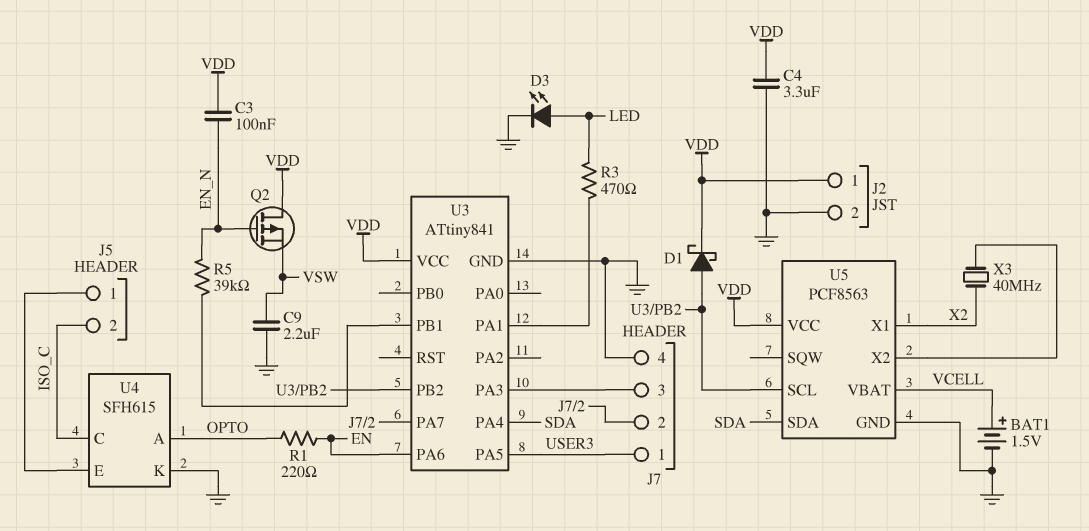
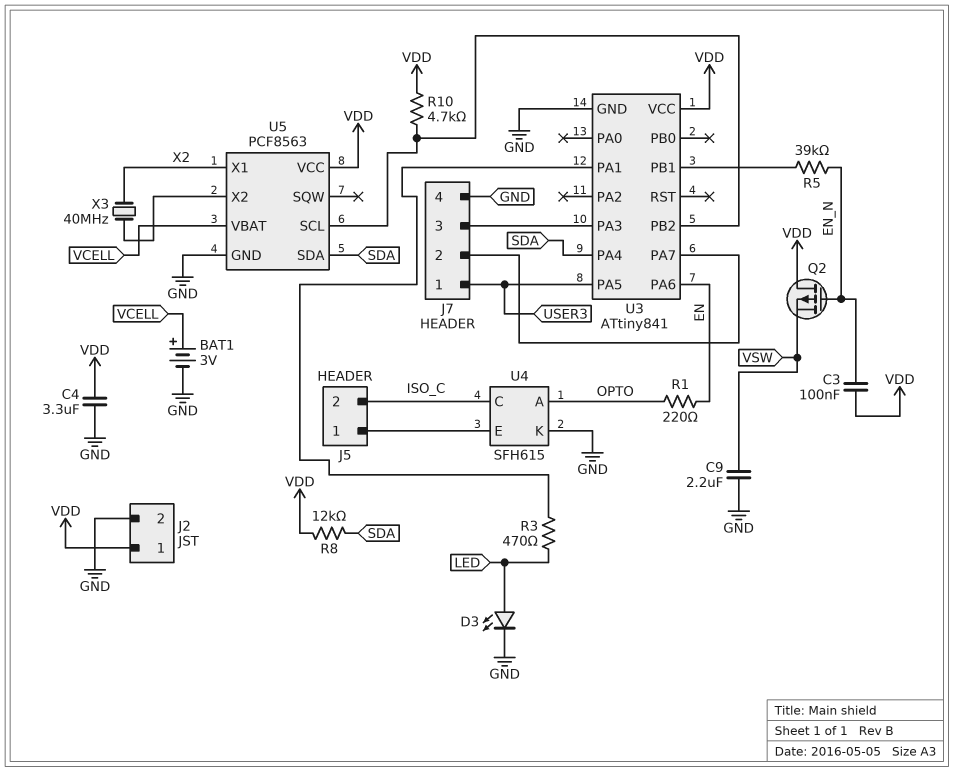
BAT1: 1.5V (plus VCELL, minus GND) -> 3V (plus VCELL, minus GND)
D1: schottky (A U3/PB2, K VDD) -> none
R8: none -> 12k (SDA, VDD)
R10: none -> 4.7k (U3/PB2, VDD)

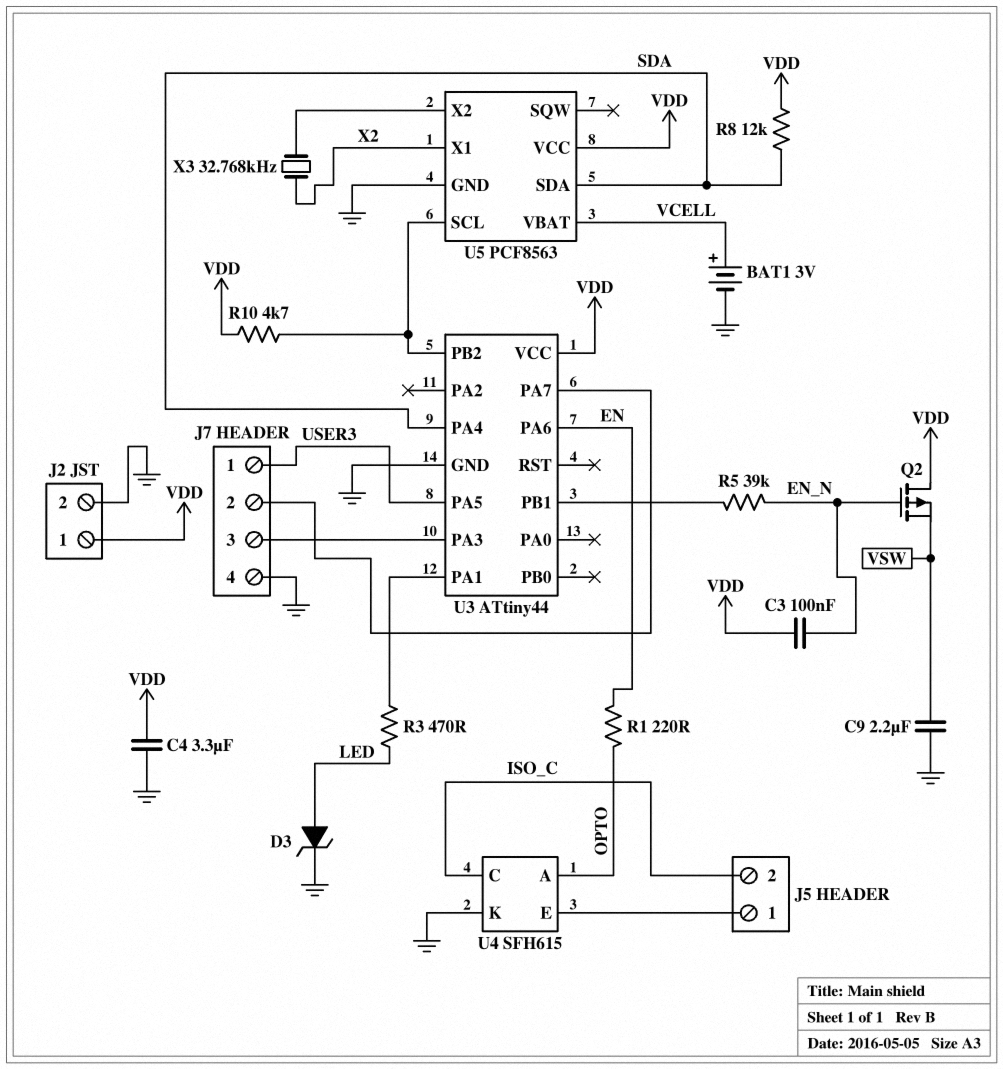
D3: LED (A LED, K GND) -> zener (A LED, K GND)
U3: ATtiny841 -> ATtiny44
X3: 40MHz (U5/X2, X2) -> 32.768kHz (U5/X2, X2)

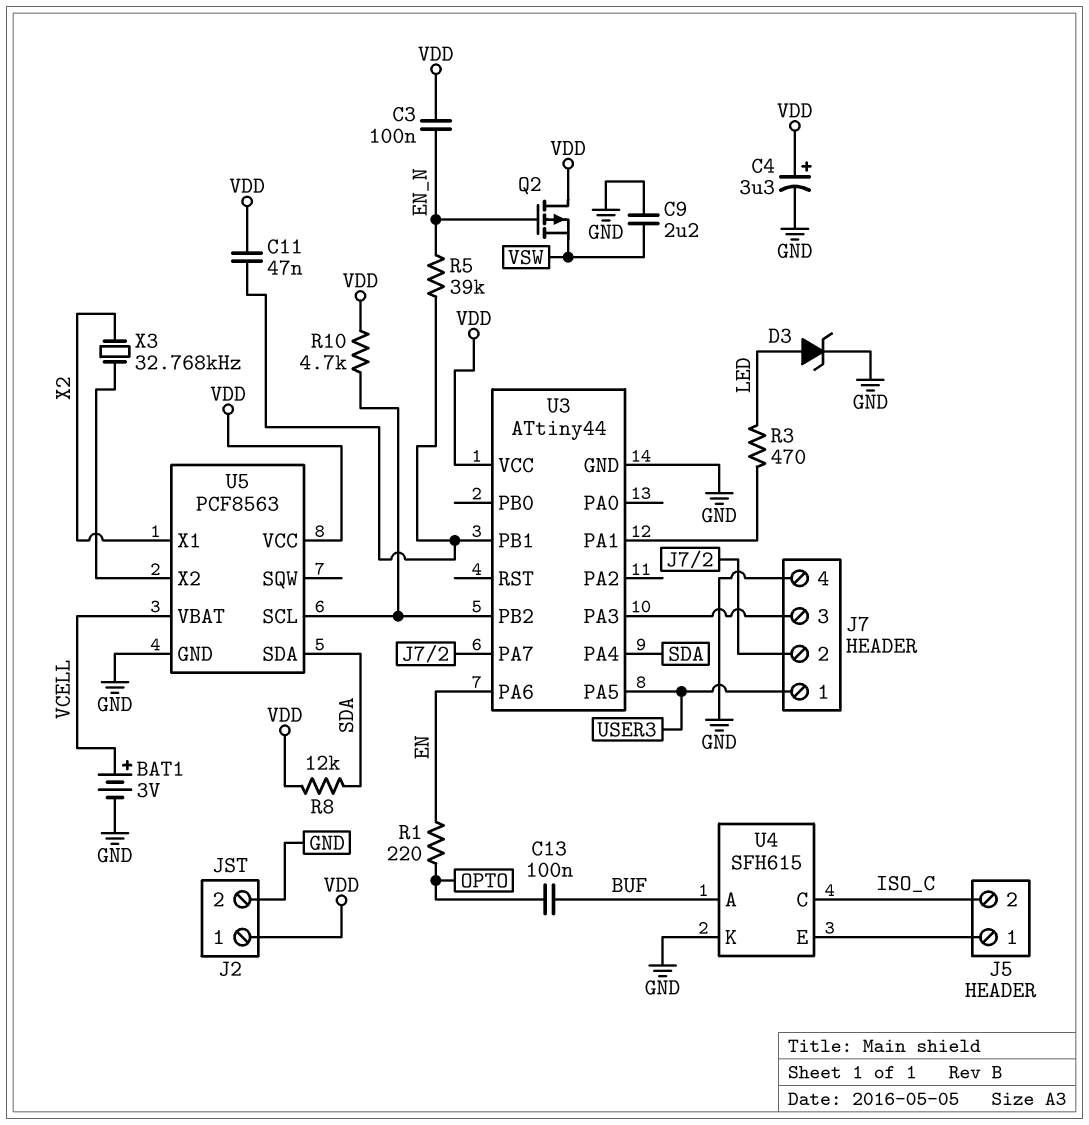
C4: 3.3uF (GND, VDD) -> 3.3uF (plus VDD, minus GND)
C11: none -> 47nF (U3/PB1, VDD)
C13: none -> 100nF (BUF, OPTO)
U4 pin A: OPTO -> BUF

